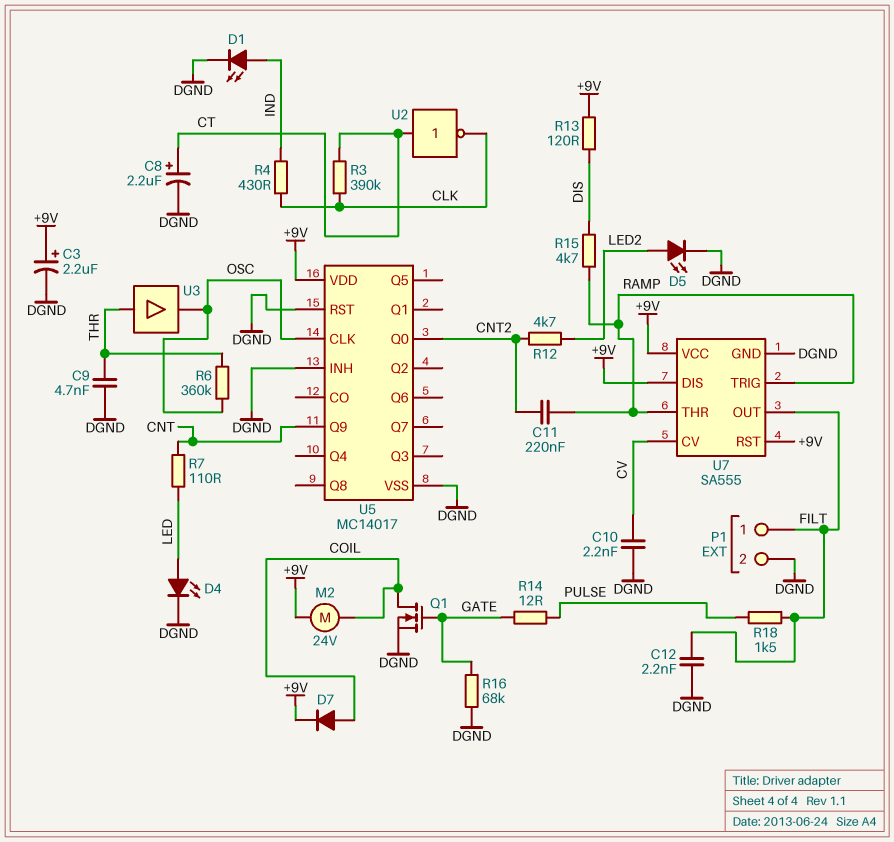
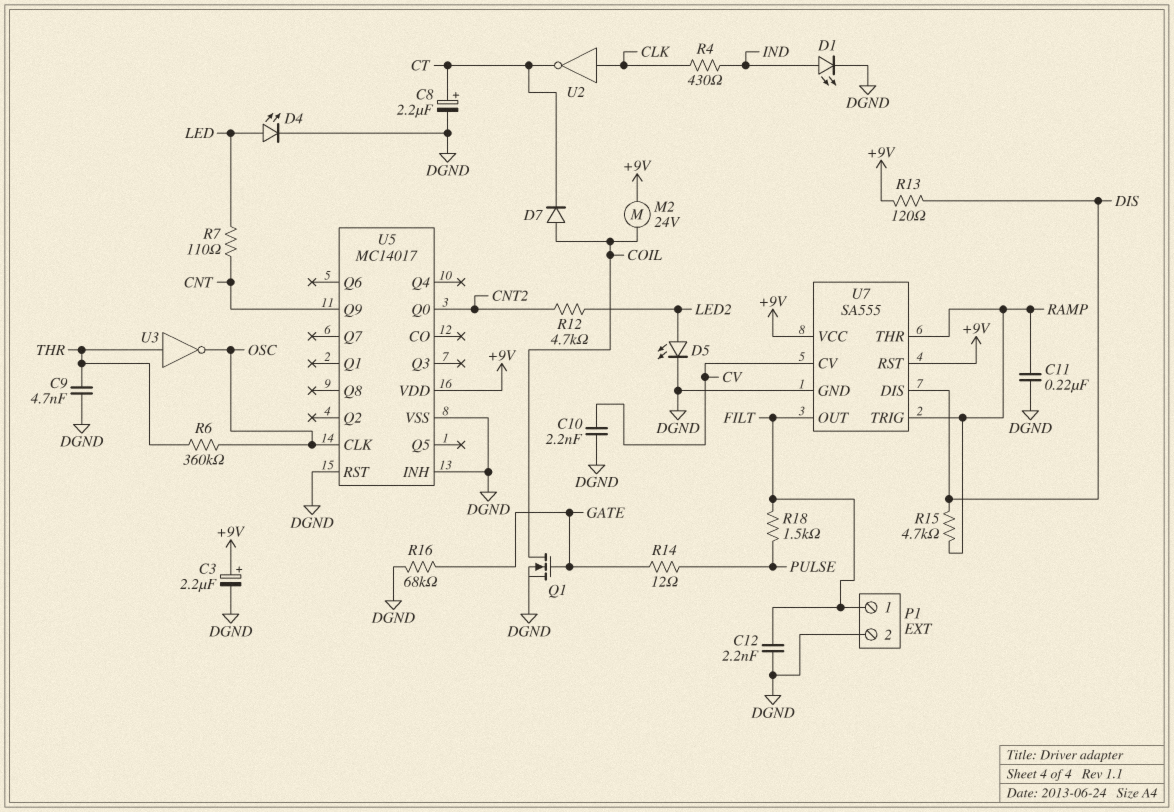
C11: 220nF (CNT2, RAMP) -> 220nF (DGND, RAMP)
D7: diode (A COIL, K +9V) -> diode (A COIL, K CT)
R3: 390k (CLK, CT) -> none
U2: NOT (in CT, out CLK) -> NOT (in CLK, out CT)
U3: buffer (in THR, out OSC) -> NOT (in THR, out OSC)
U7 pin DIS: +9V -> DIS

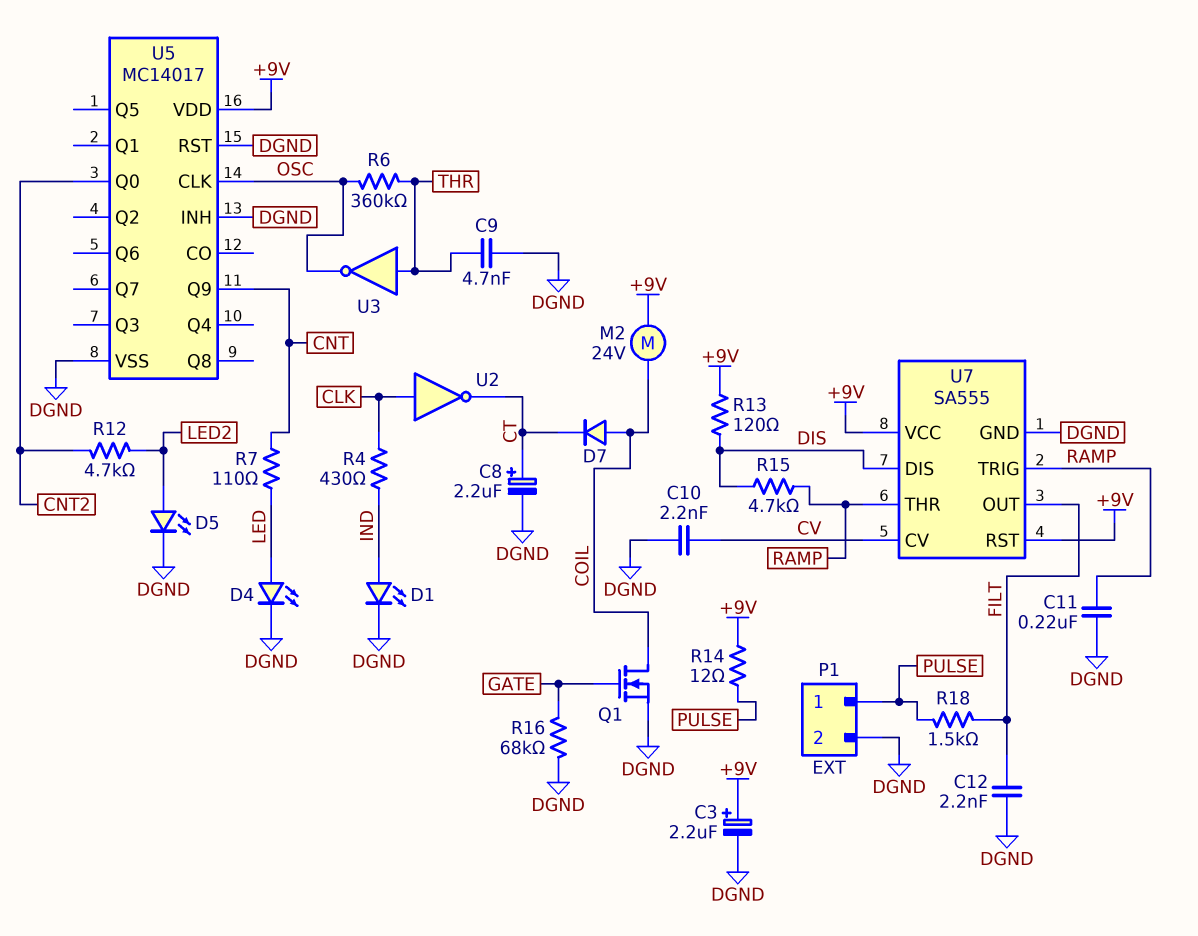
P1 pin 1: FILT -> PULSE
R14: 12 (GATE, PULSE) -> 12 (+9V, PULSE)

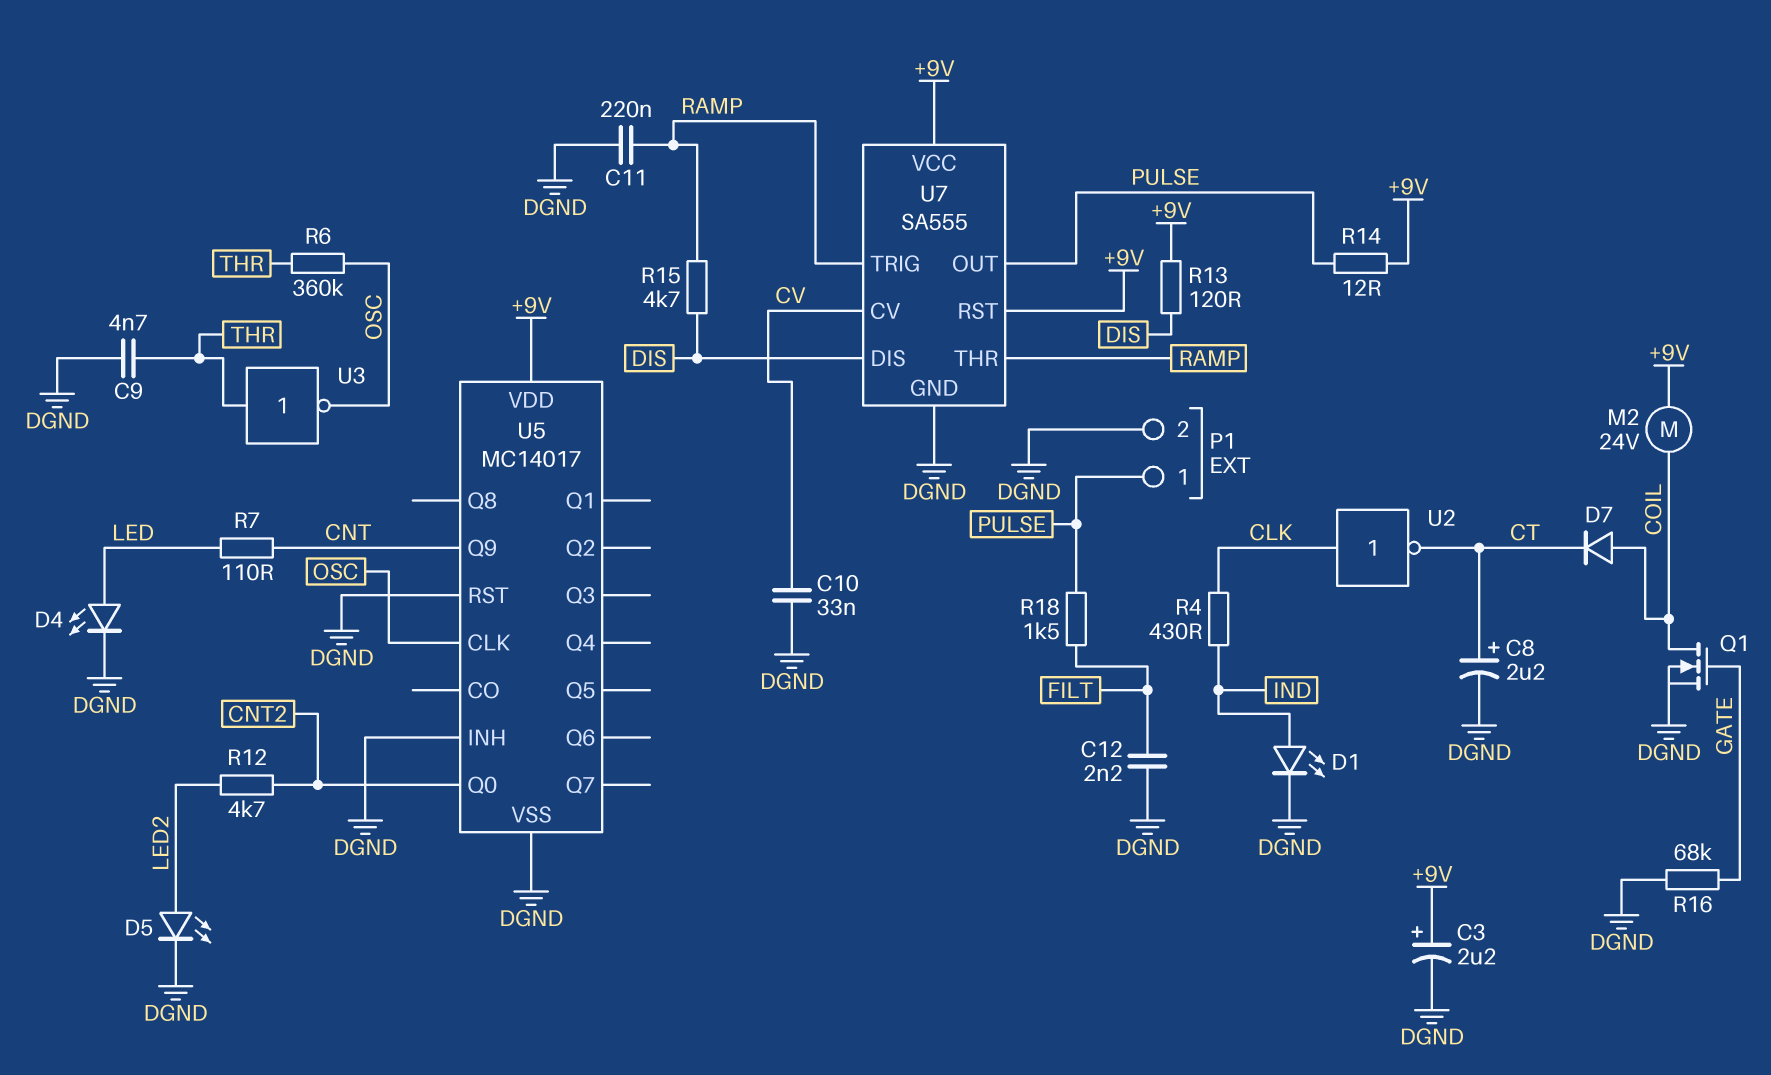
C10: 2.2nF (CV, DGND) -> 33nF (CV, DGND)
U7 pin OUT: FILT -> PULSE

